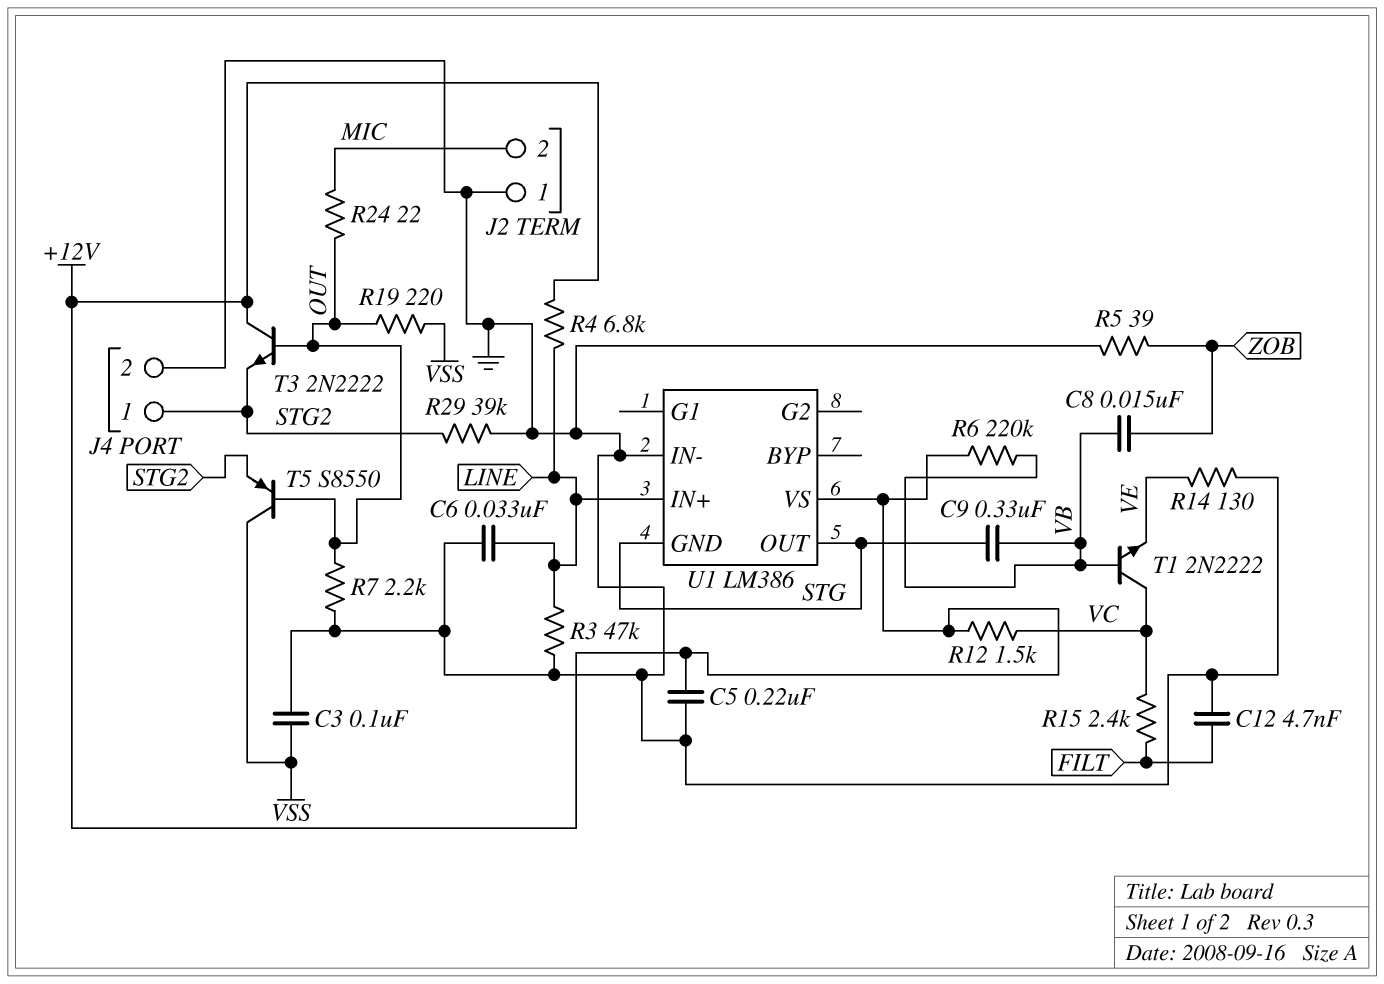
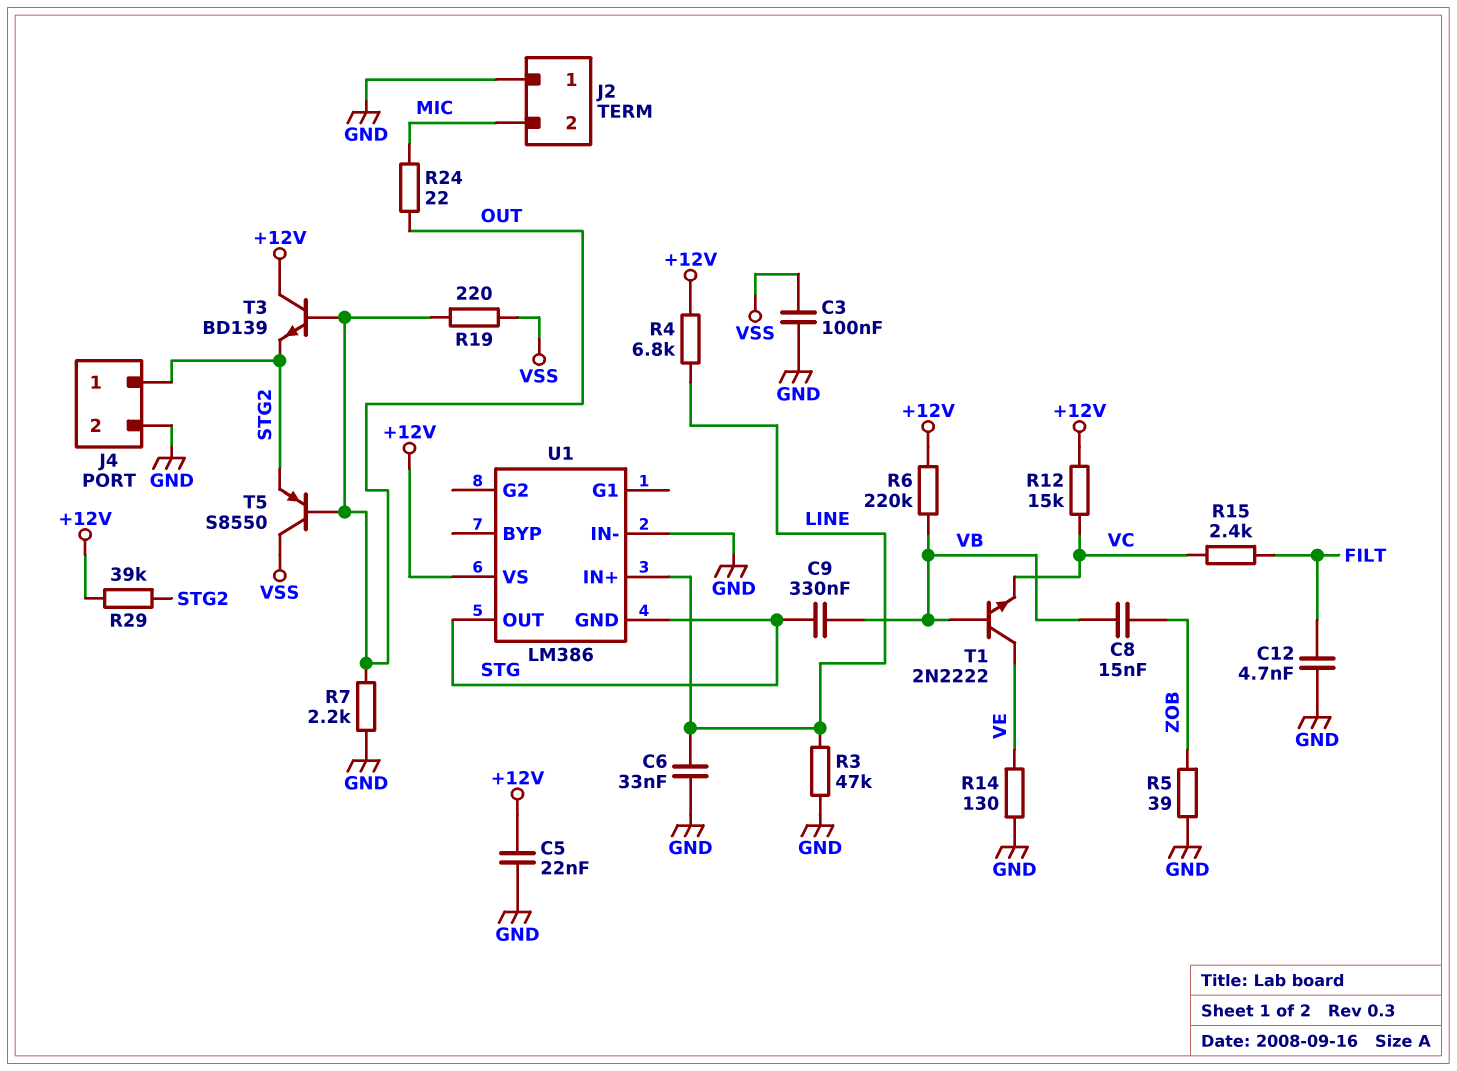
C5: 220nF (+12V, GND) -> 22nF (+12V, GND)
R12: 1.5k (+12V, VC) -> 15k (+12V, VC)
R29: 39k (GND, STG2) -> 39k (+12V, STG2)
T1: NPN 2N2222 (B VB, C VC, E VE) -> NPN 2N2222 (B VB, C VE, E VC)
T3: NPN 2N2222 (B OUT, C +12V, E STG2) -> NPN BD139 (B OUT, C +12V, E STG2)

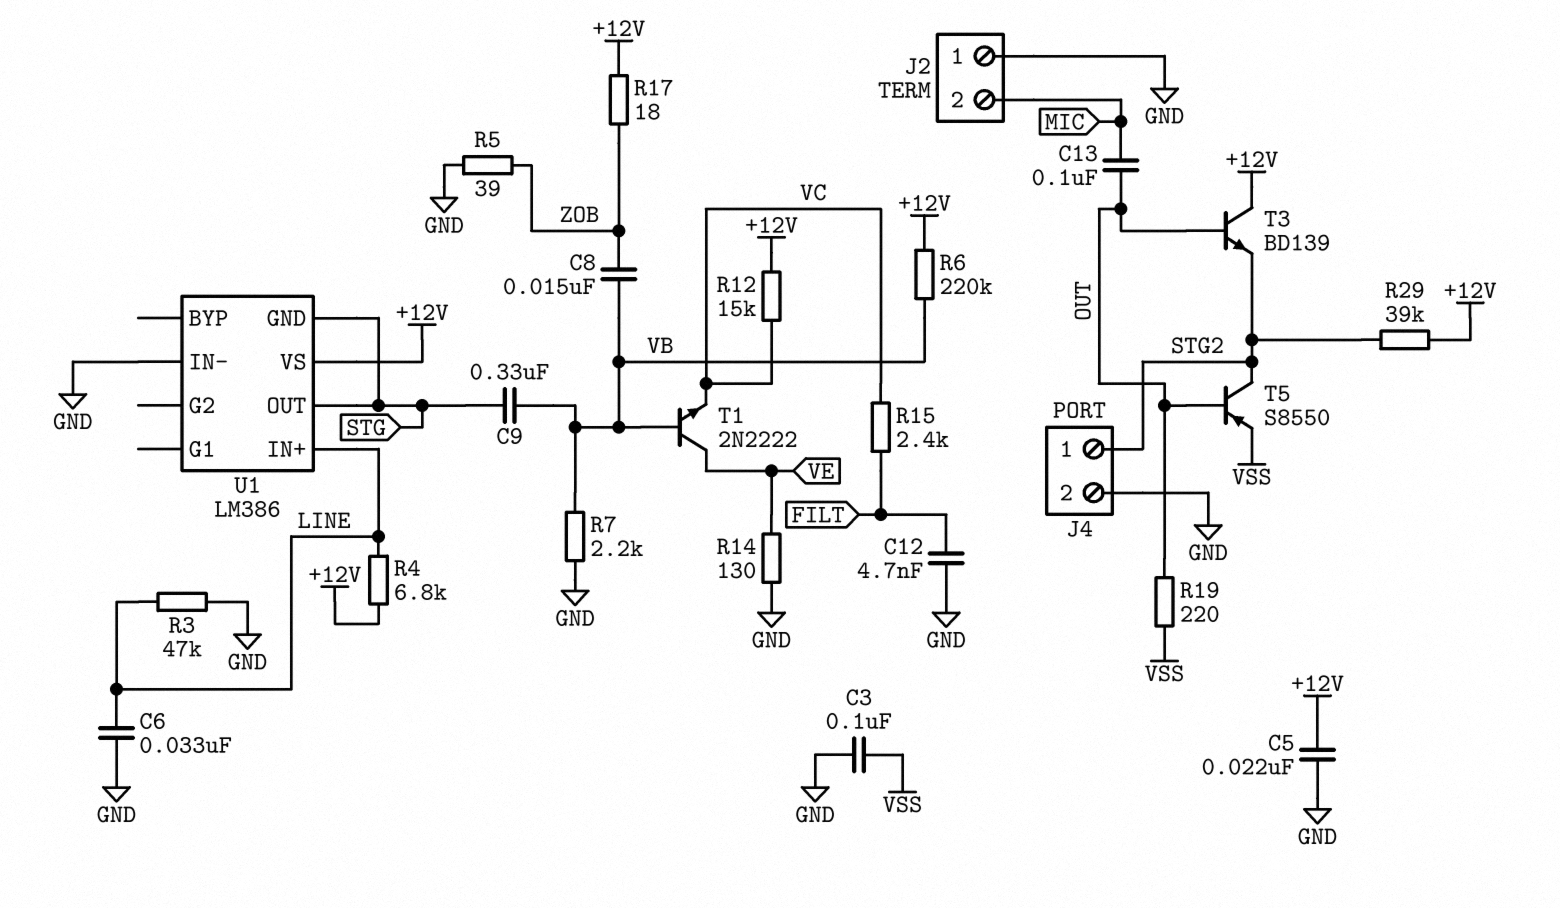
C13: none -> 100nF (MIC, OUT)
R7: 2.2k (GND, OUT) -> 2.2k (GND, VB)
R17: none -> 18 (+12V, ZOB)
R24: 22 (MIC, OUT) -> none
T5: PNP S8550 (B OUT, C VSS, E STG2) -> PNP S8550 (B OUT, C STG2, E VSS)

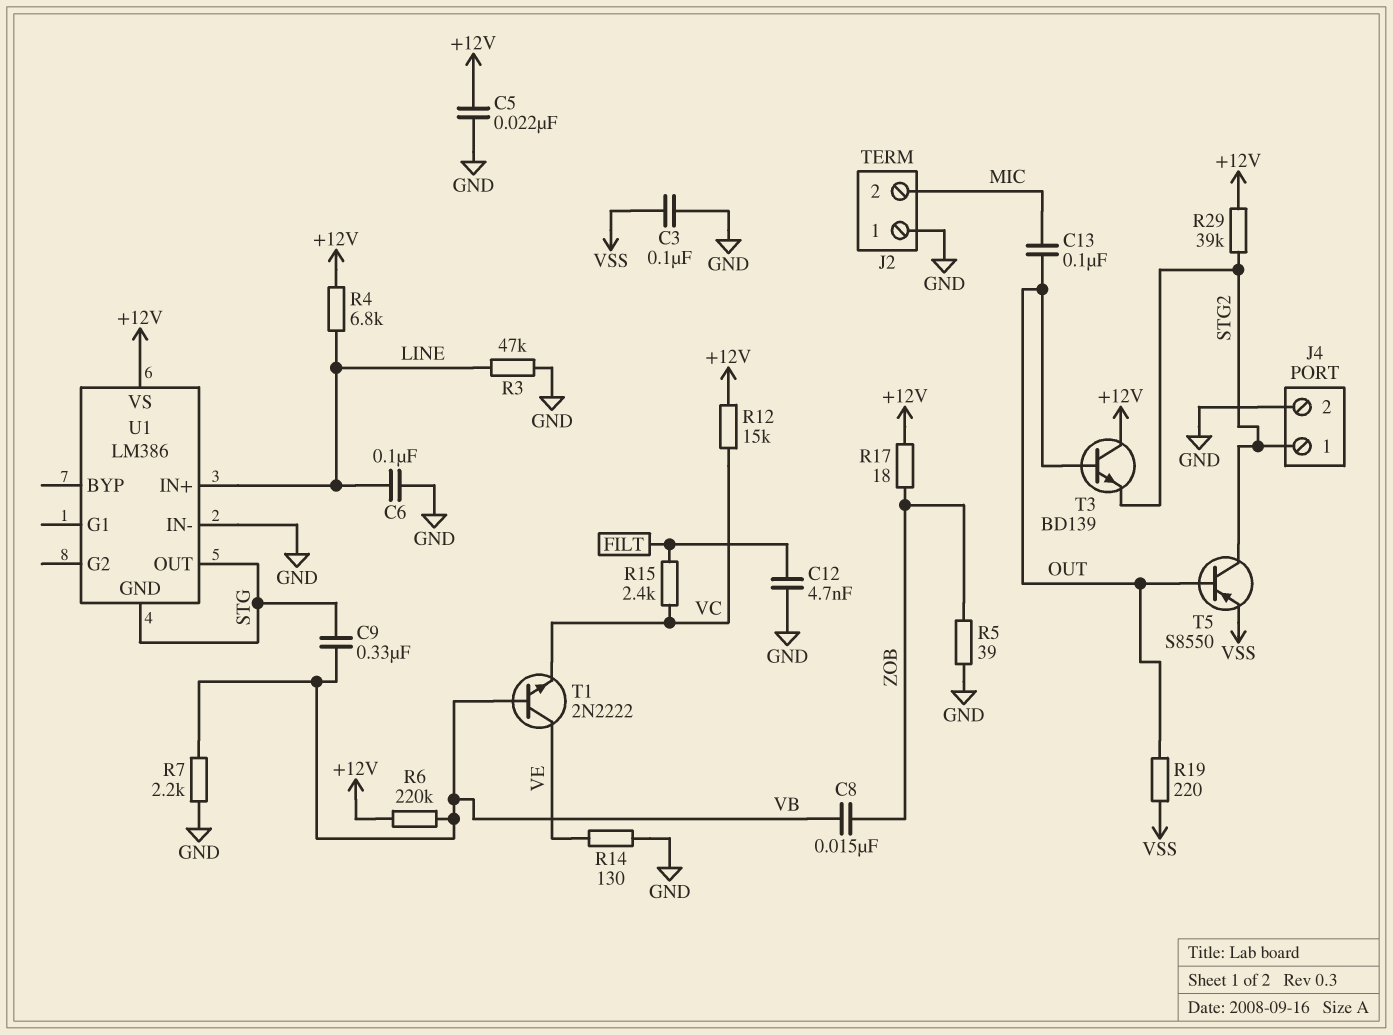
C6: 33nF (GND, LINE) -> 100nF (GND, LINE)

